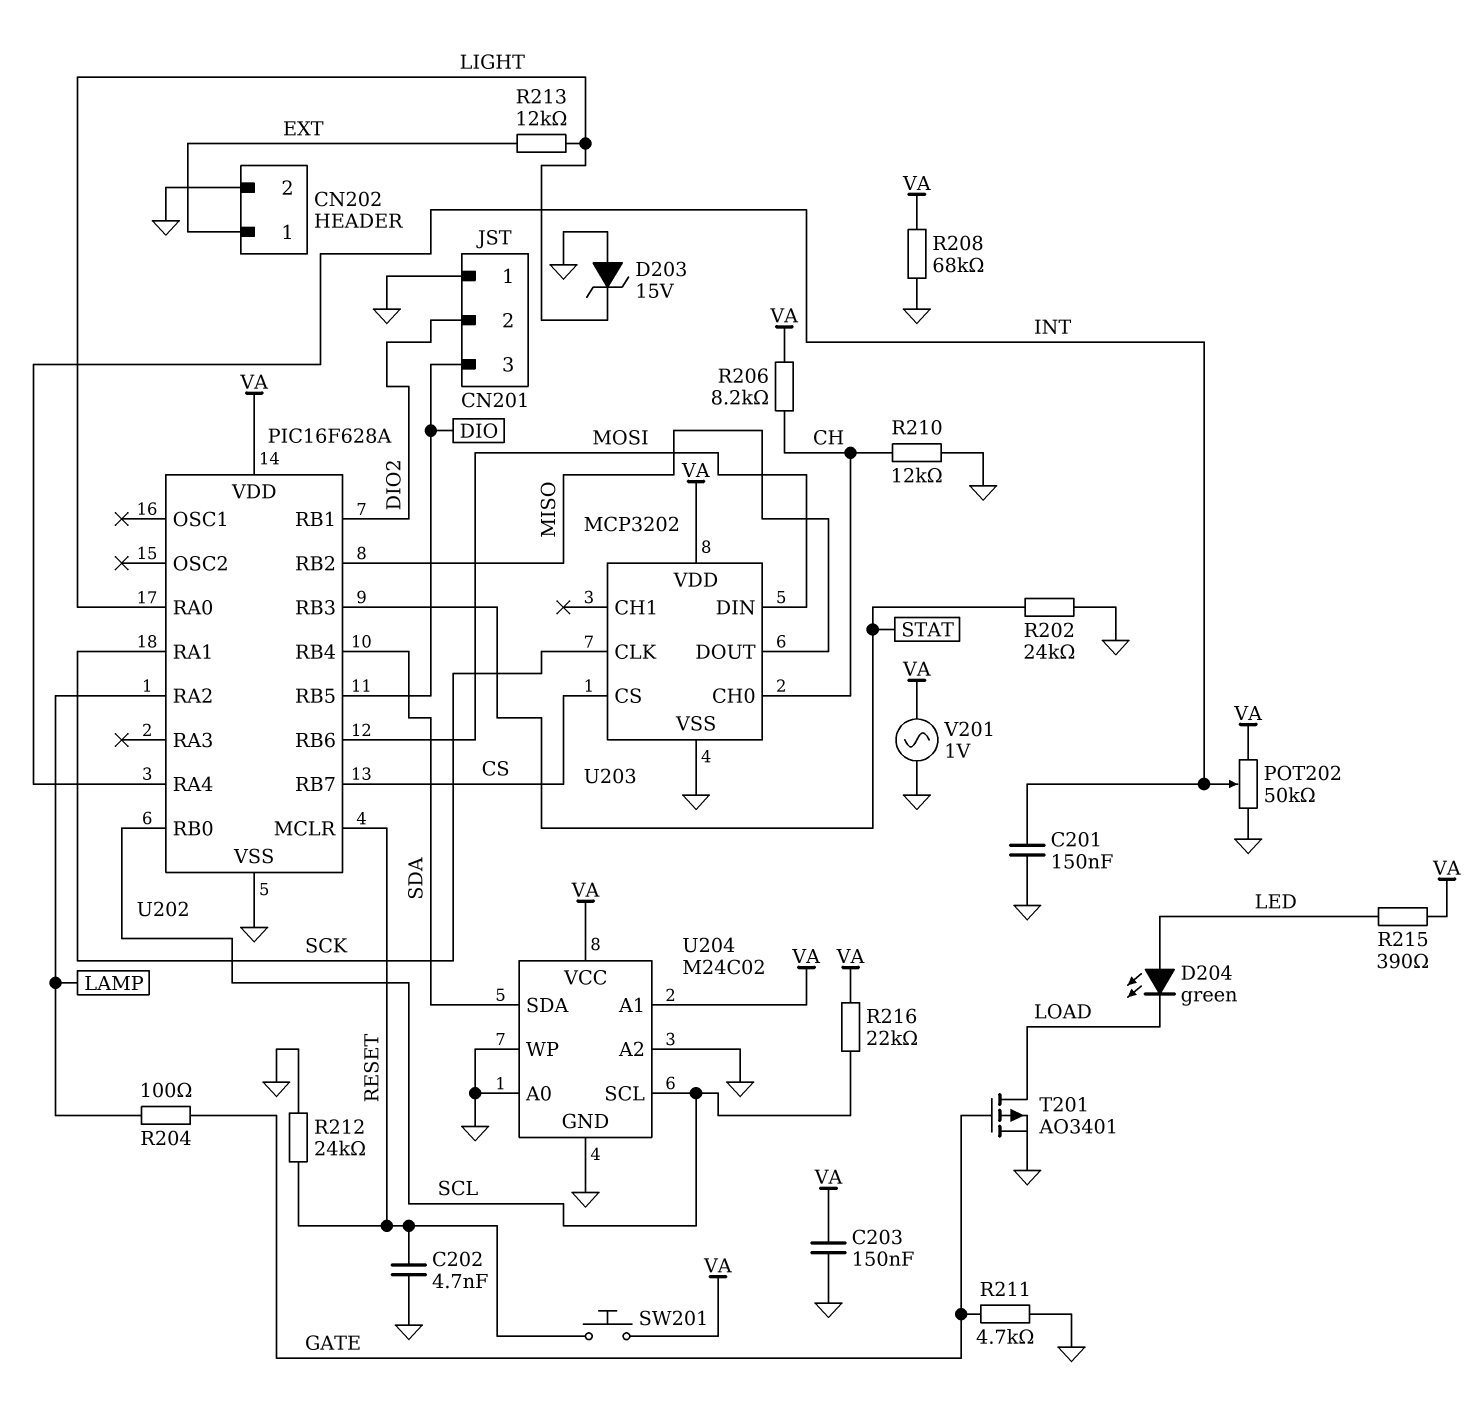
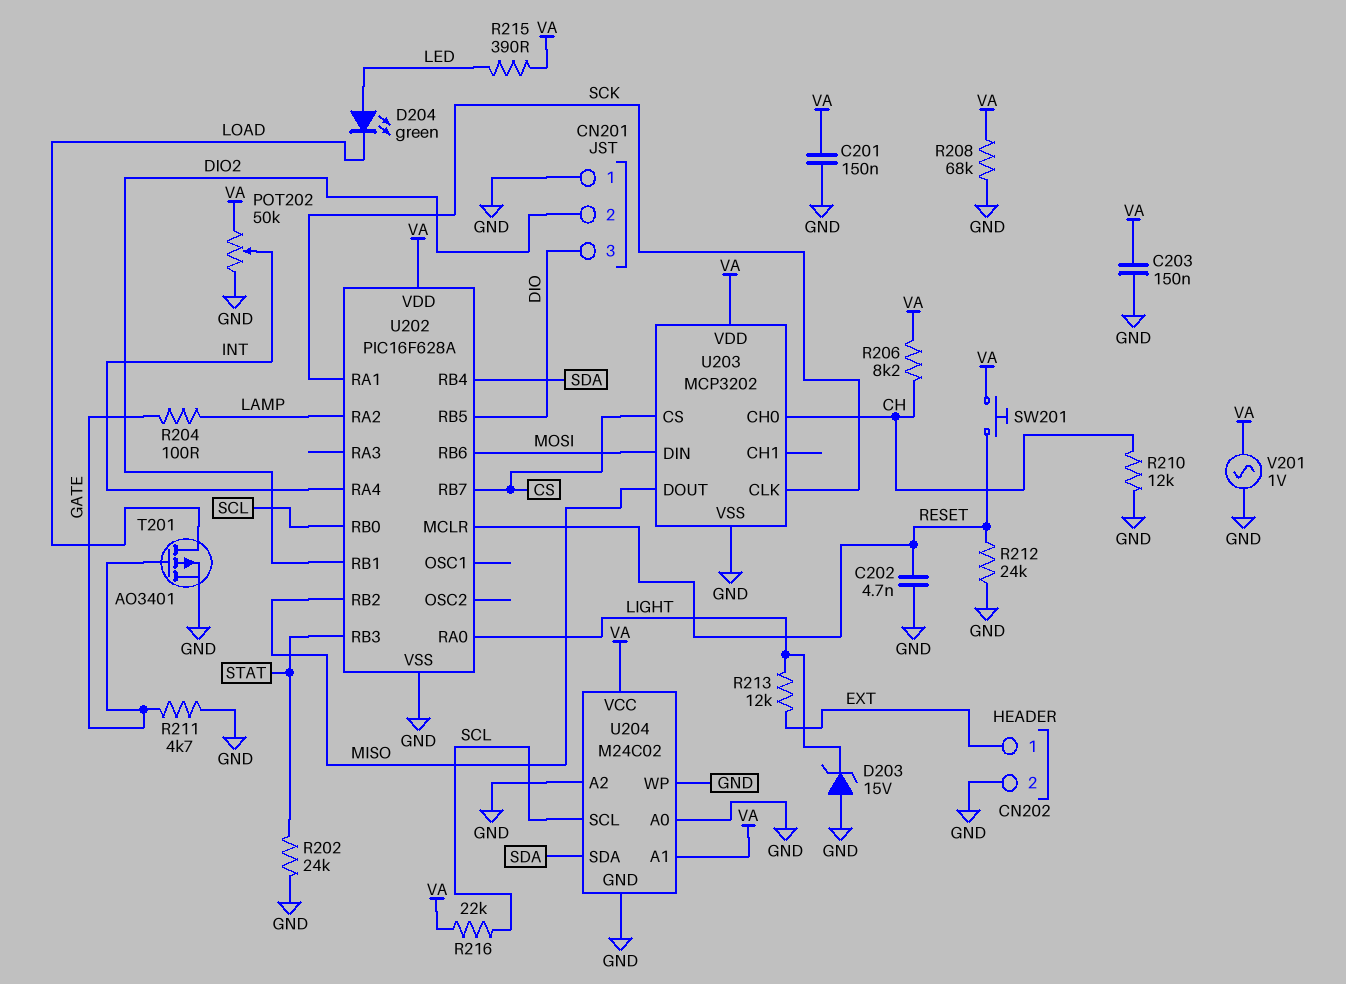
C201: 150nF (GND, INT) -> 150nF (GND, VA)

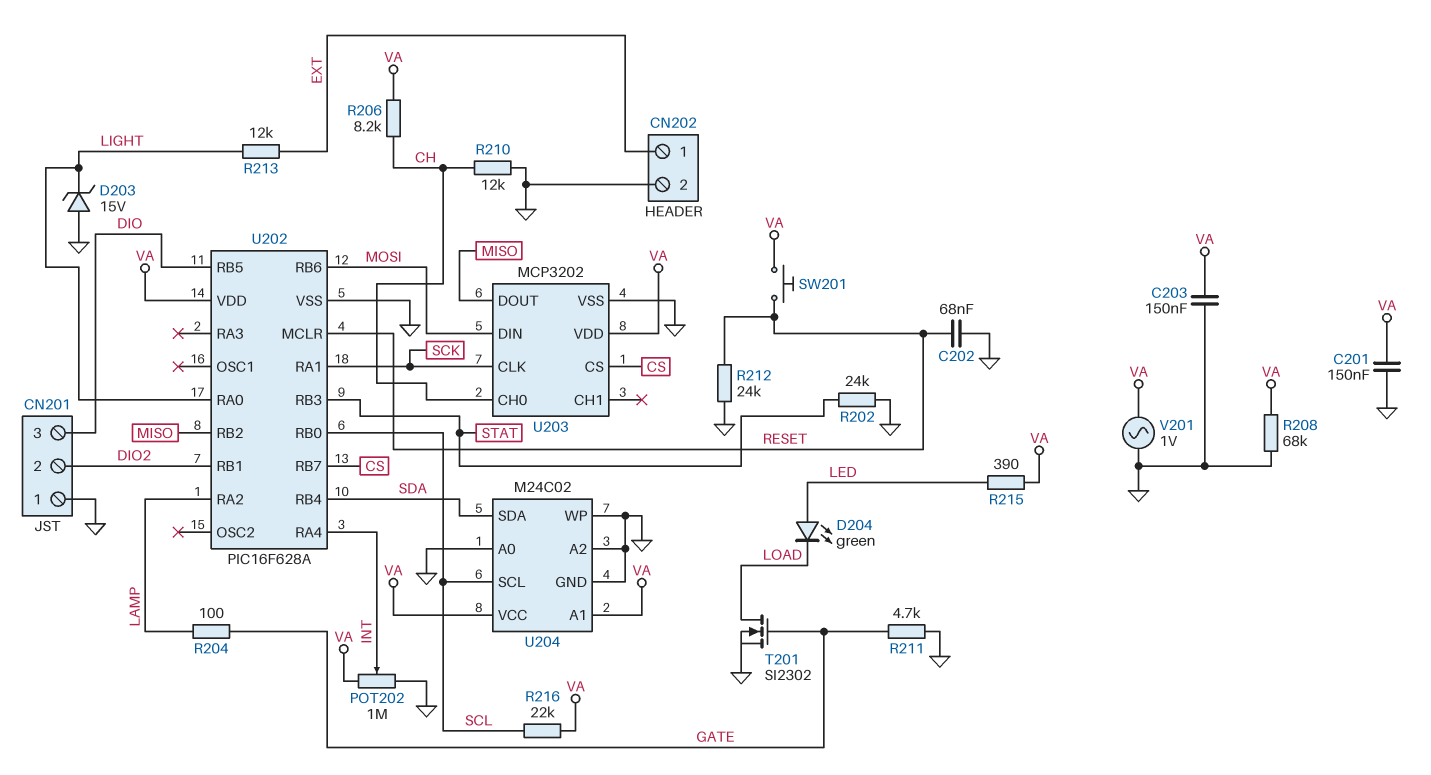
C202: 4.7nF (GND, RESET) -> 68nF (GND, RESET)
POT202: 50k (GND, VA, wiper INT) -> 1M (GND, VA, wiper INT)
T201: PMOS AO3401 (G GATE, D LOAD, S GND) -> NMOS SI2302 (G GATE, D LOAD, S GND)

